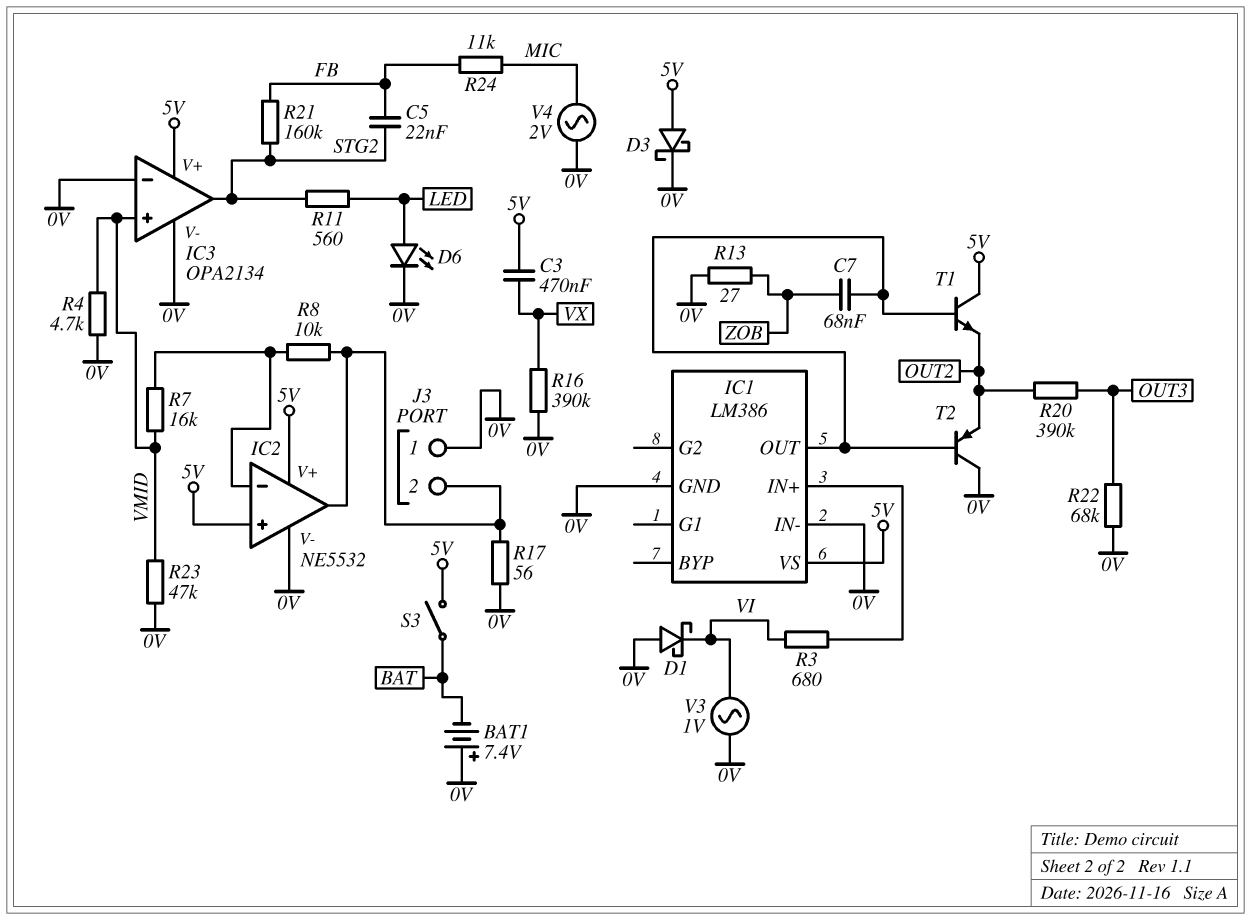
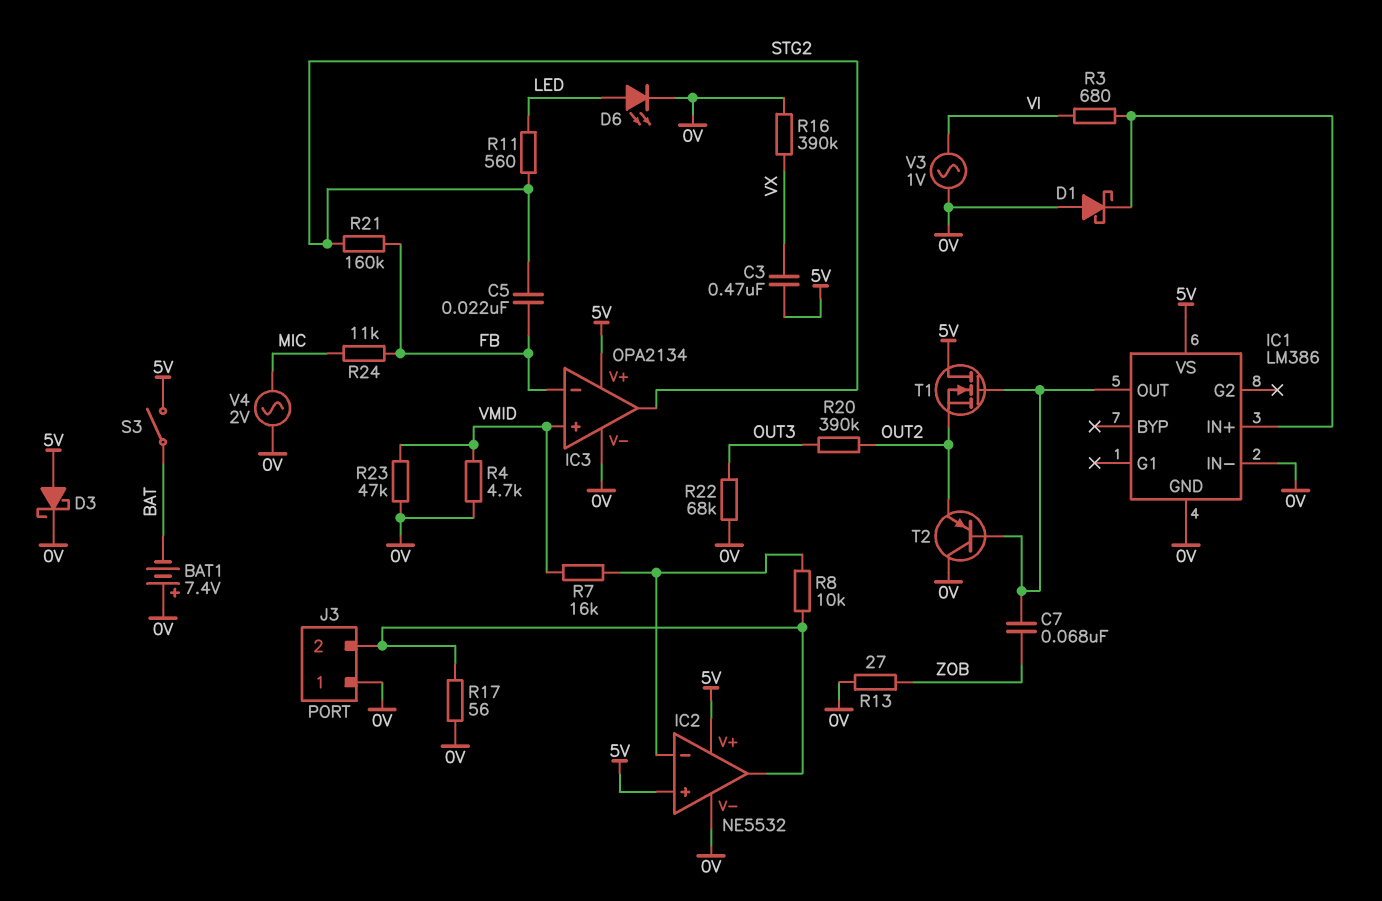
D1: schottky (A 0V, K VI) -> schottky (A 0V, K IC1/IN+)
IC3 pin in-: 0V -> FB
T1: NPN (B IC1/OUT, C 5V, E OUT2) -> NMOS (G IC1/OUT, D 5V, S OUT2)

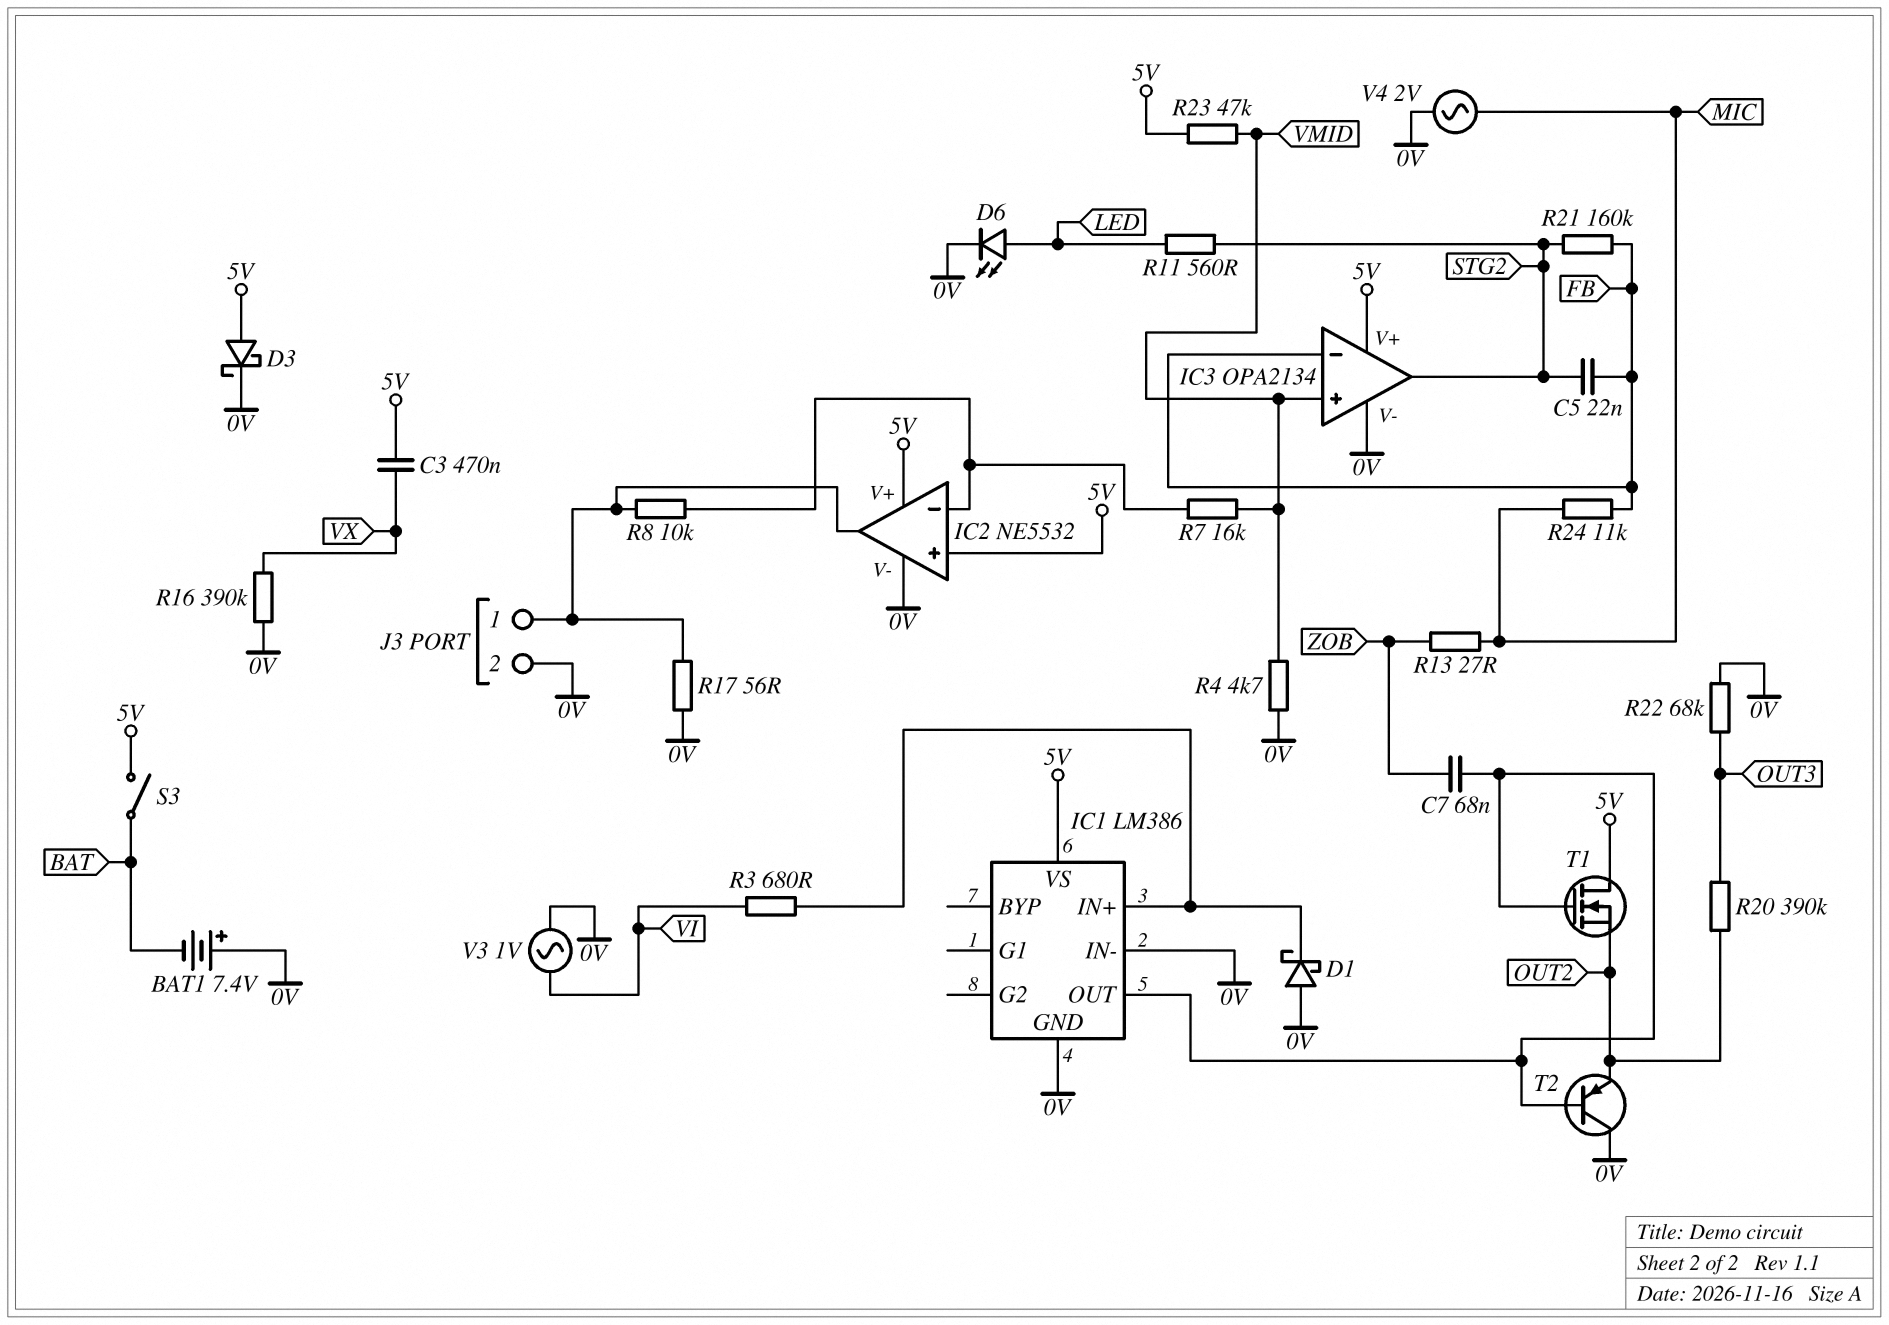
J3 pin 1: 0V -> IC2/out
J3 pin 2: IC2/out -> 0V
R13: 27 (0V, ZOB) -> 27 (MIC, ZOB)
R23: 47k (0V, VMID) -> 47k (5V, VMID)

